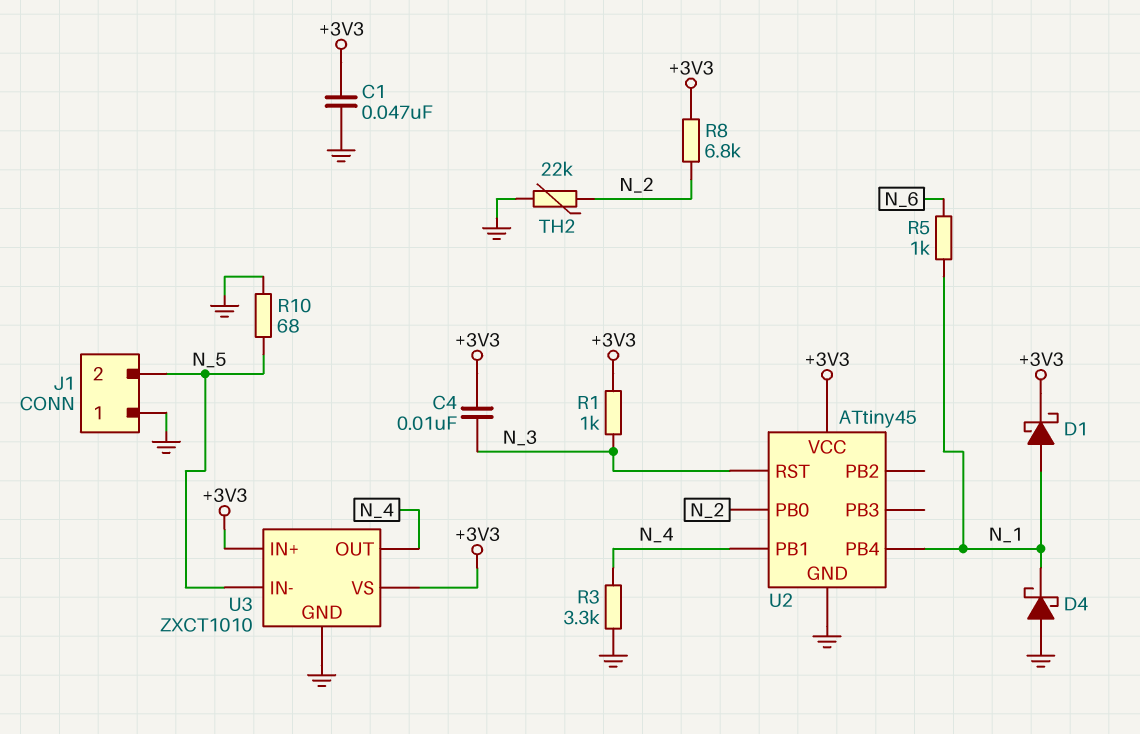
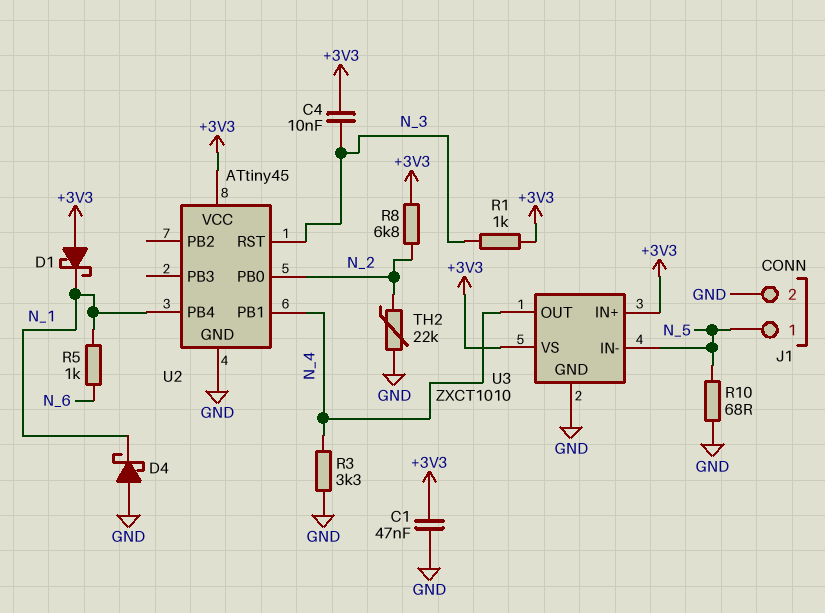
D1: schottky (A N_1, K +3V3) -> schottky (A +3V3, K N_1)
J1 pin 1: GND -> N_5
J1 pin 2: N_5 -> GND

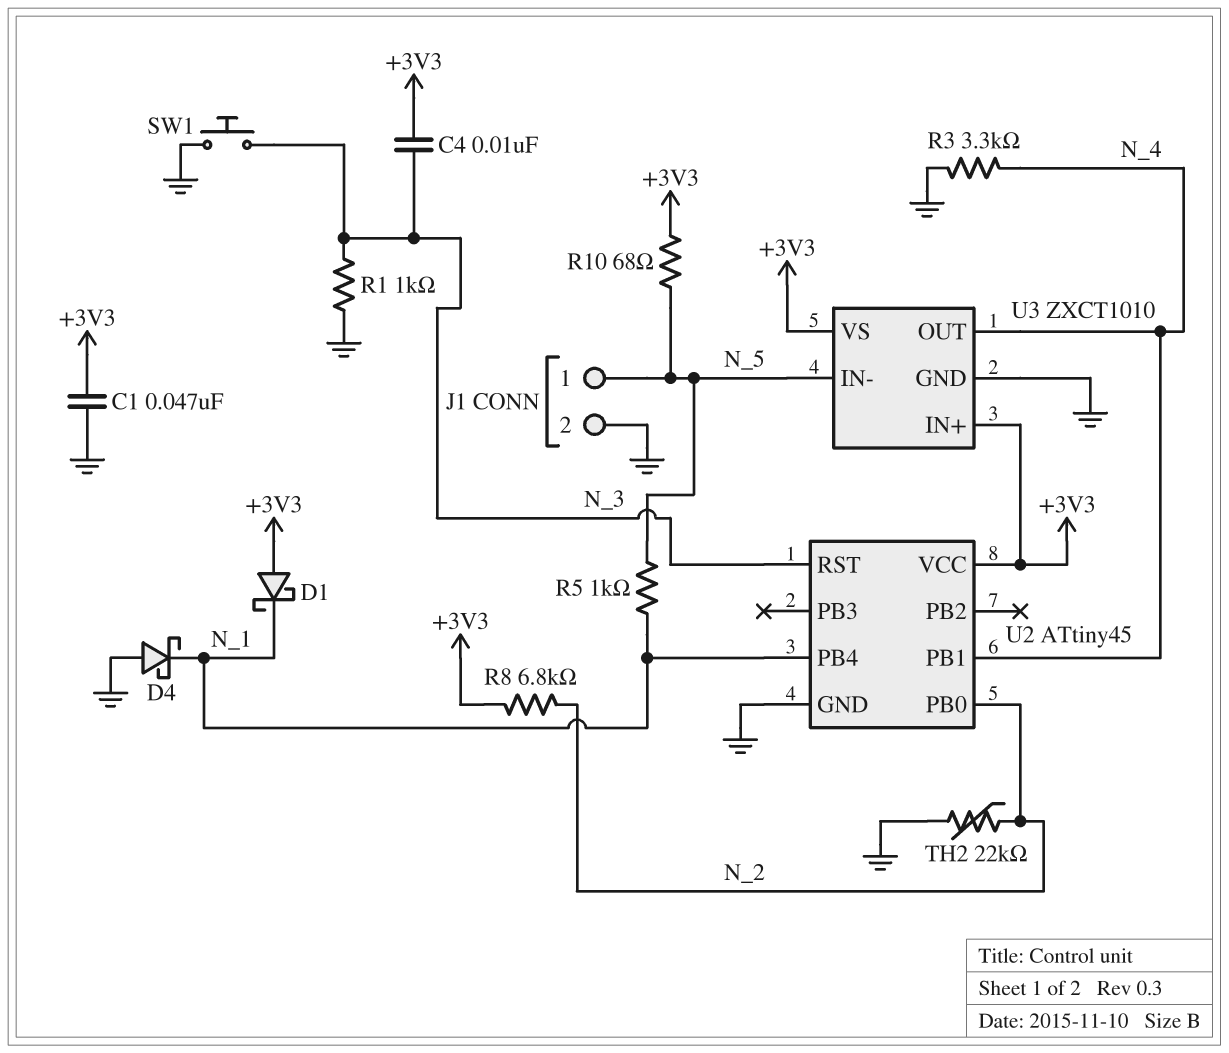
R1: 1k (+3V3, N_3) -> 1k (GND, N_3)
R5: 1k (N_1, N_6) -> 1k (N_1, N_5)
R10: 68 (GND, N_5) -> 68 (+3V3, N_5)
SW1: none -> button (GND, N_3)

